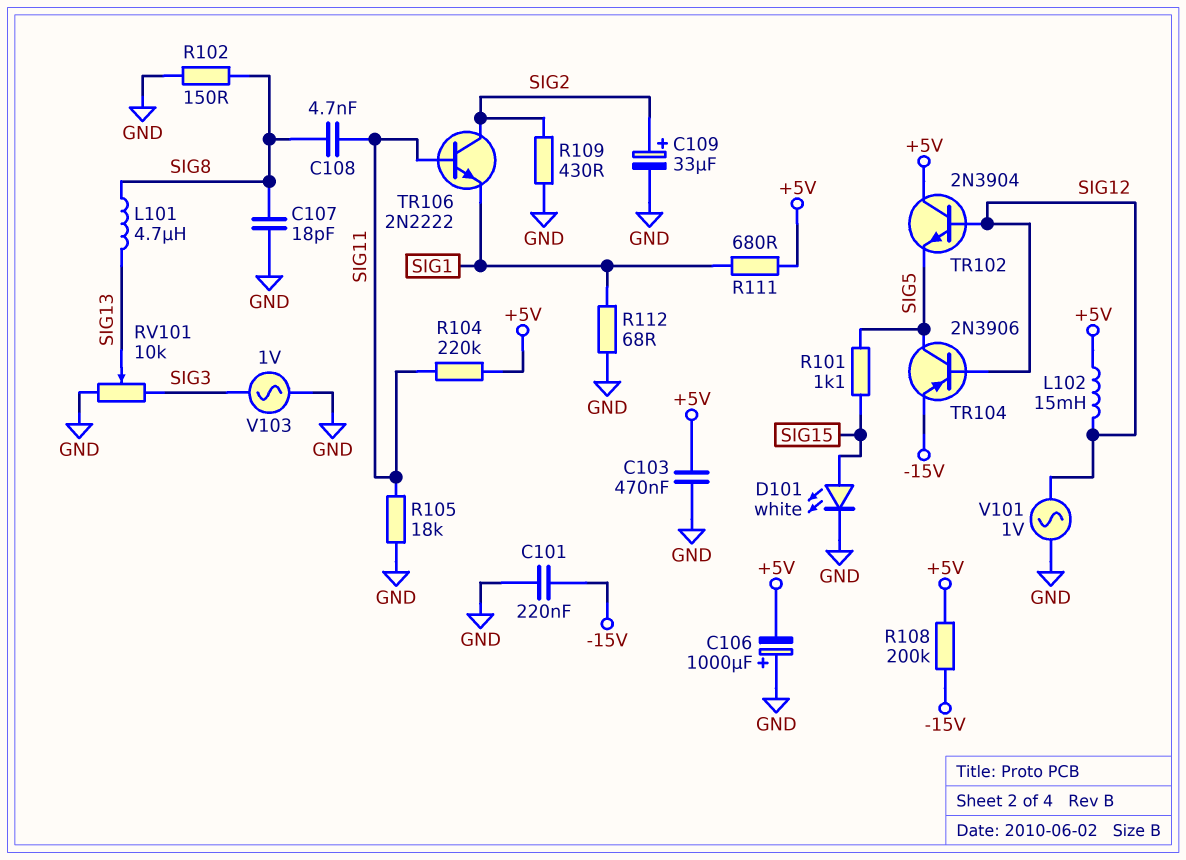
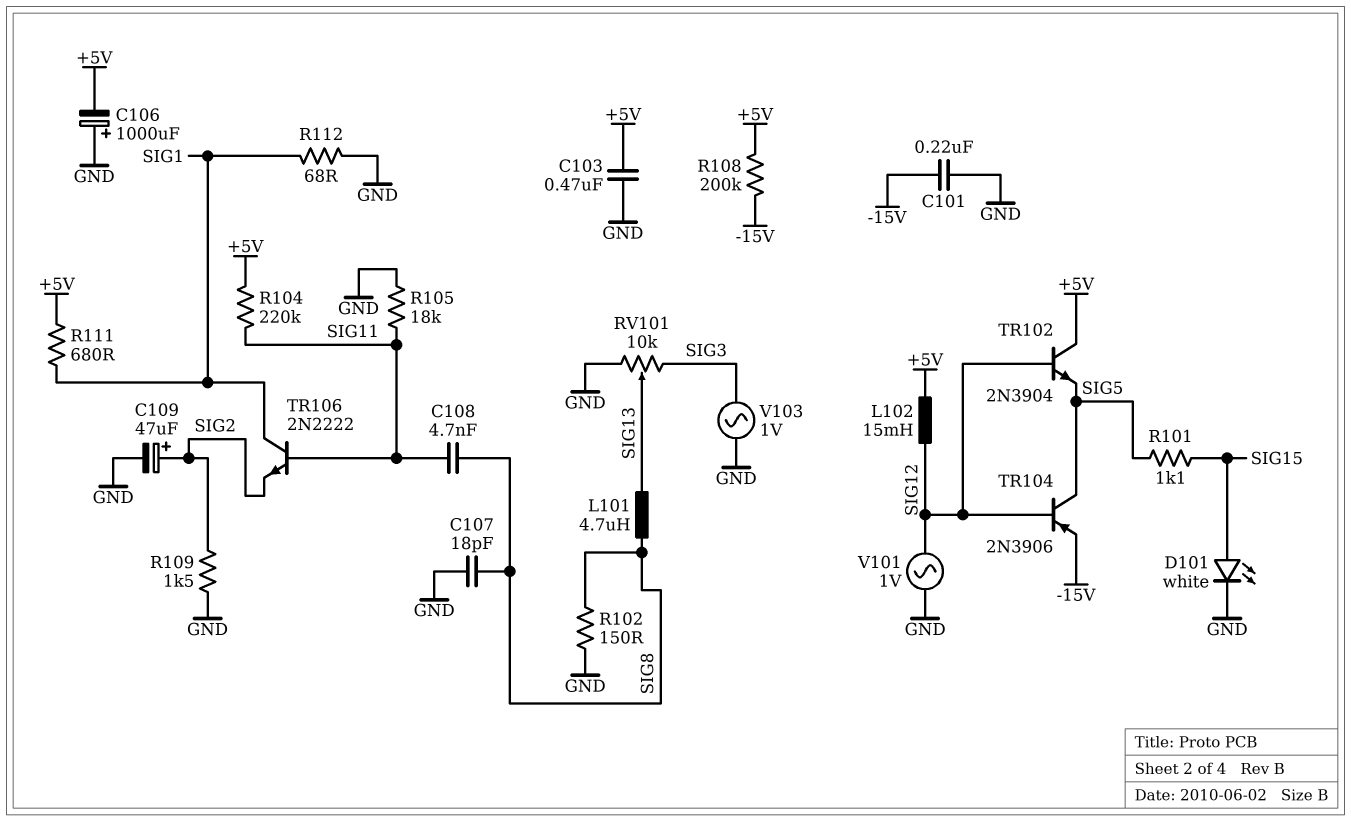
C109: 33uF (plus SIG2, minus GND) -> 47uF (plus SIG2, minus GND)
R109: 430 (GND, SIG2) -> 1.5k (GND, SIG2)
TR106: NPN 2N2222 (B SIG11, C SIG2, E SIG1) -> NPN 2N2222 (B SIG11, C SIG1, E SIG2)

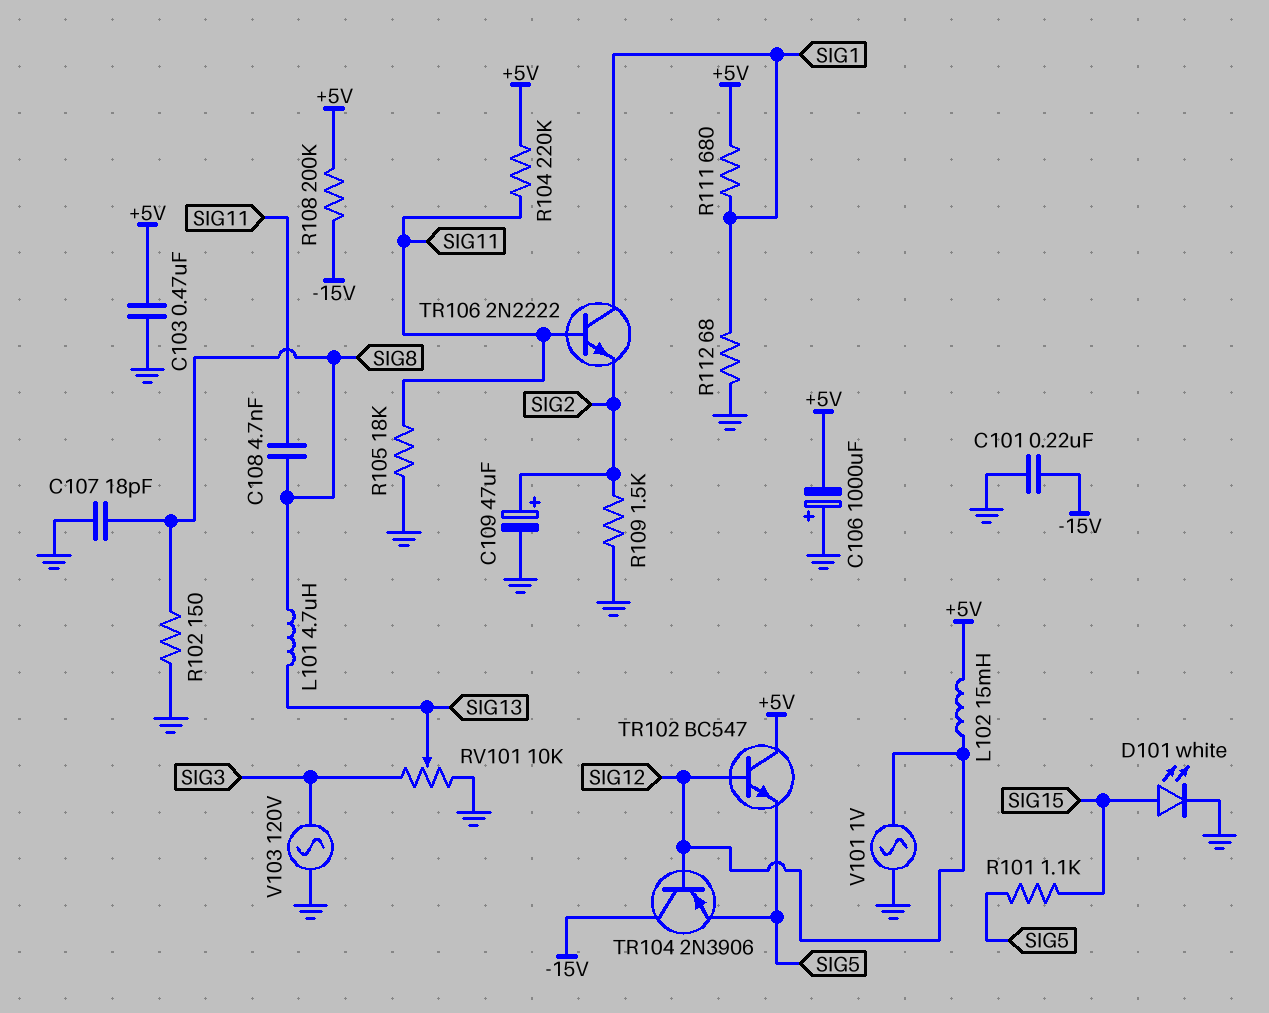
TR102: NPN 2N3904 (B SIG12, C +5V, E SIG5) -> NPN BC547 (B SIG12, C +5V, E SIG5)
TR104: PNP 2N3906 (B SIG12, C SIG5, E -15V) -> PNP 2N3906 (B SIG12, C -15V, E SIG5)
V103: AC 1V (GND, SIG3) -> AC 120V (GND, SIG3)

